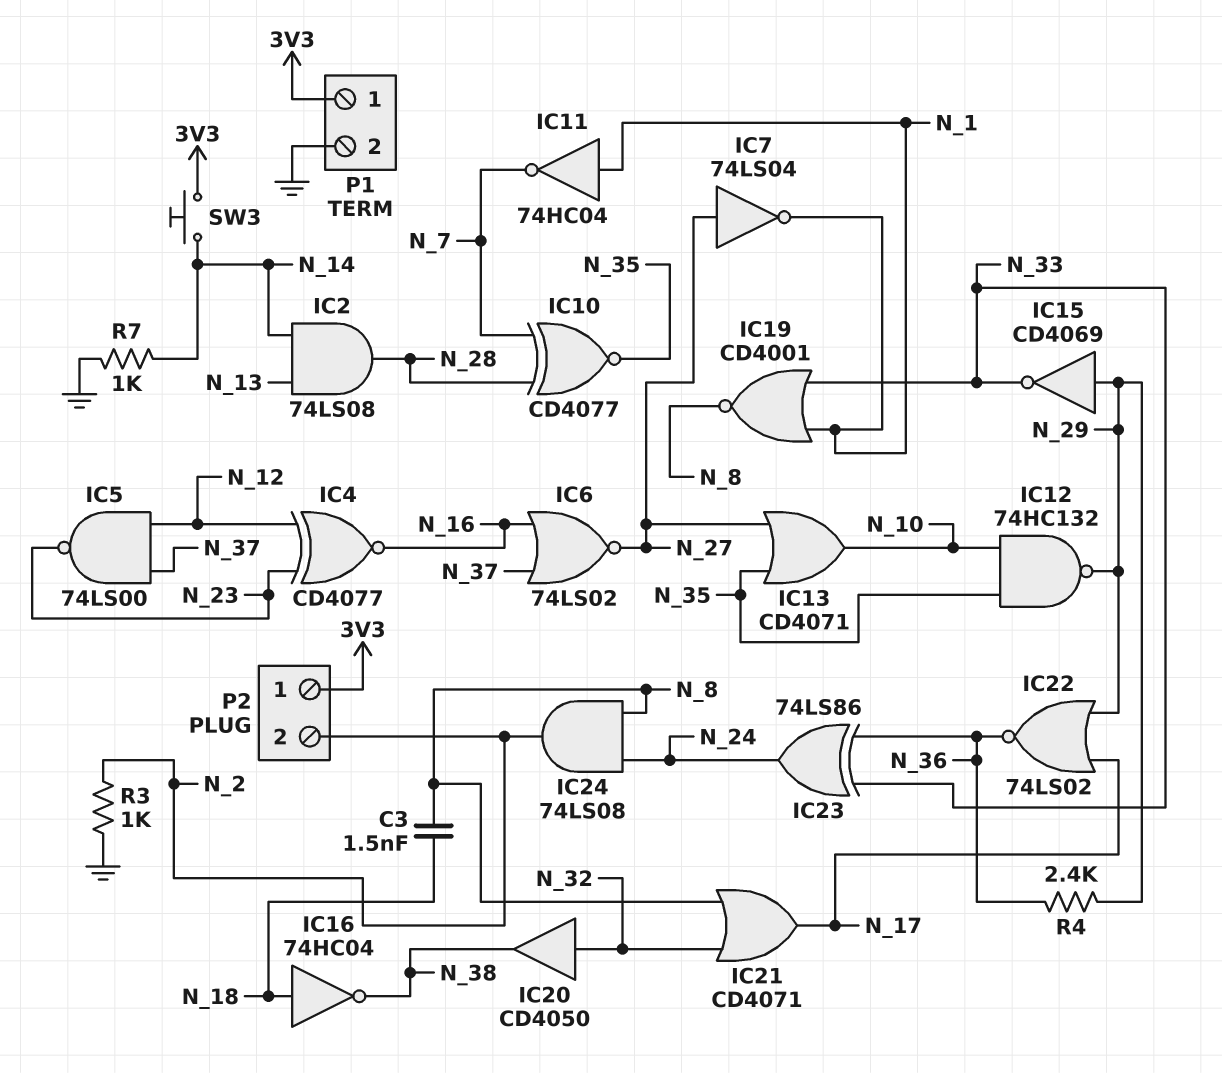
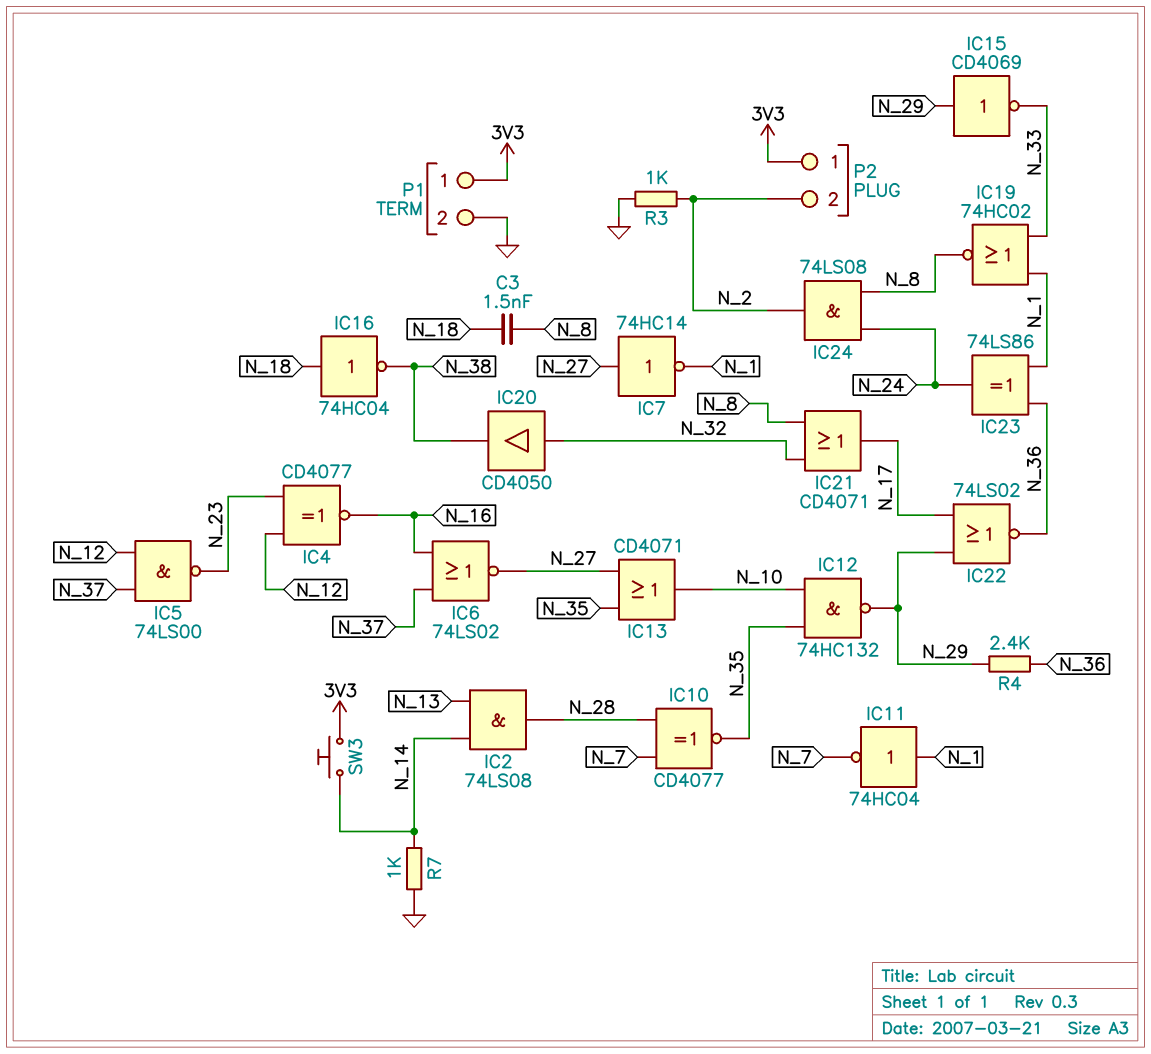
IC7: NOT 74LS04 (in N_27, out N_1) -> NOT 74HC14 (in N_27, out N_1)
IC19: NOR CD4001 (in N_1, in N_33, out N_8) -> NOR 74HC02 (in N_1, in N_33, out N_8)
IC23: XOR 74LS86 (in N_33, in N_36, out N_24) -> XOR 74LS86 (in N_1, in N_36, out N_24)

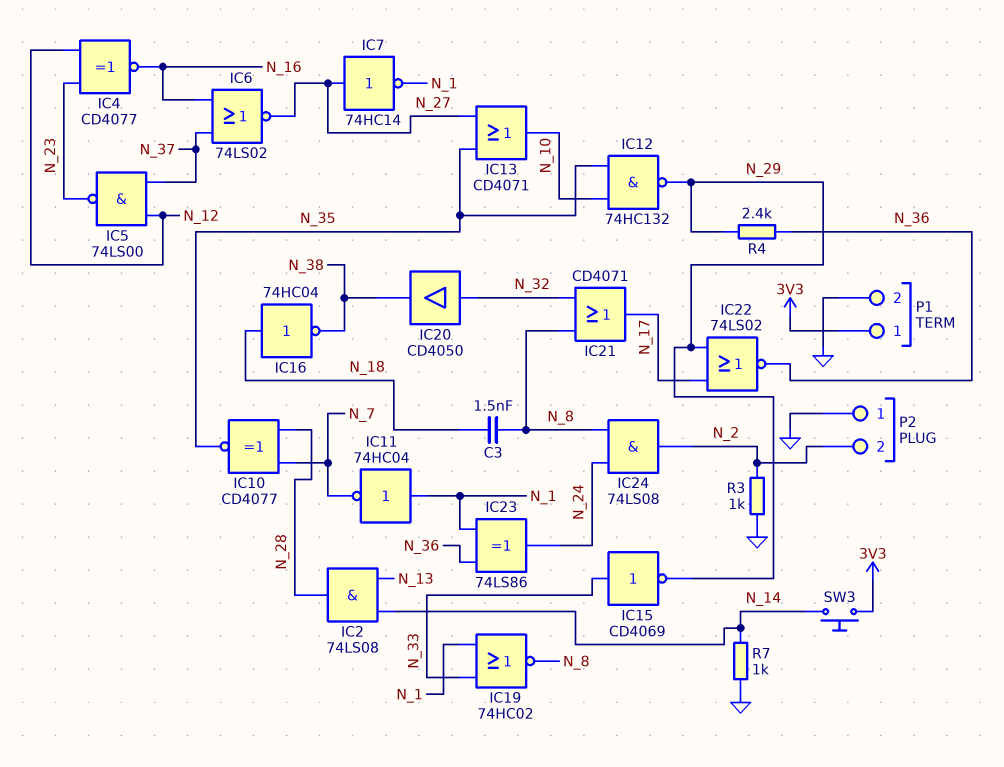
IC15: NOT CD4069 (in N_29, out N_33) -> NOT CD4069 (in N_33, out N_29)
P2 pin 1: 3V3 -> GND

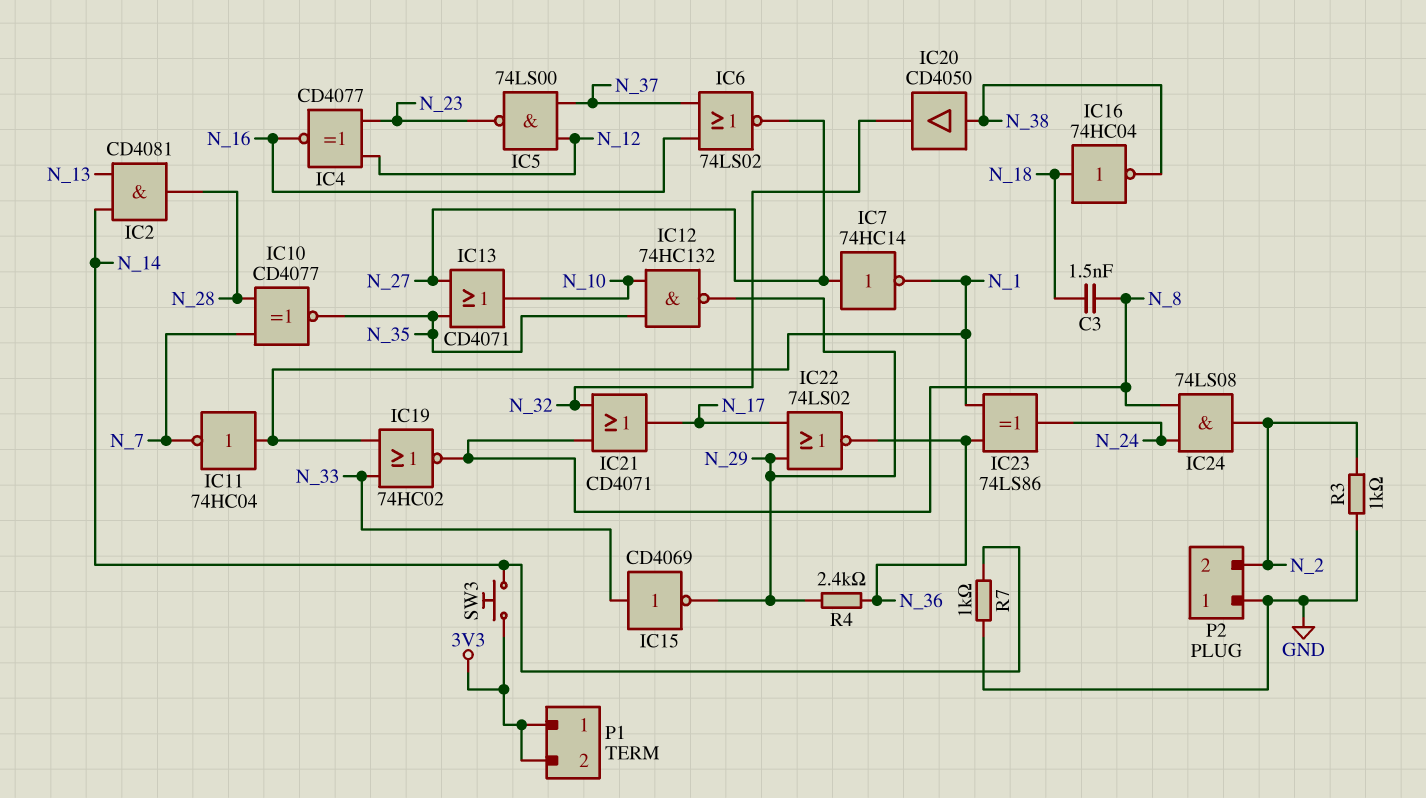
IC2: AND 74LS08 (in N_13, in N_14, out N_28) -> AND CD4081 (in N_13, in N_14, out N_28)
IC20: buffer CD4050 (in N_32, out N_38) -> buffer CD4050 (in N_38, out N_32)
P1 pin 2: GND -> 3V3

